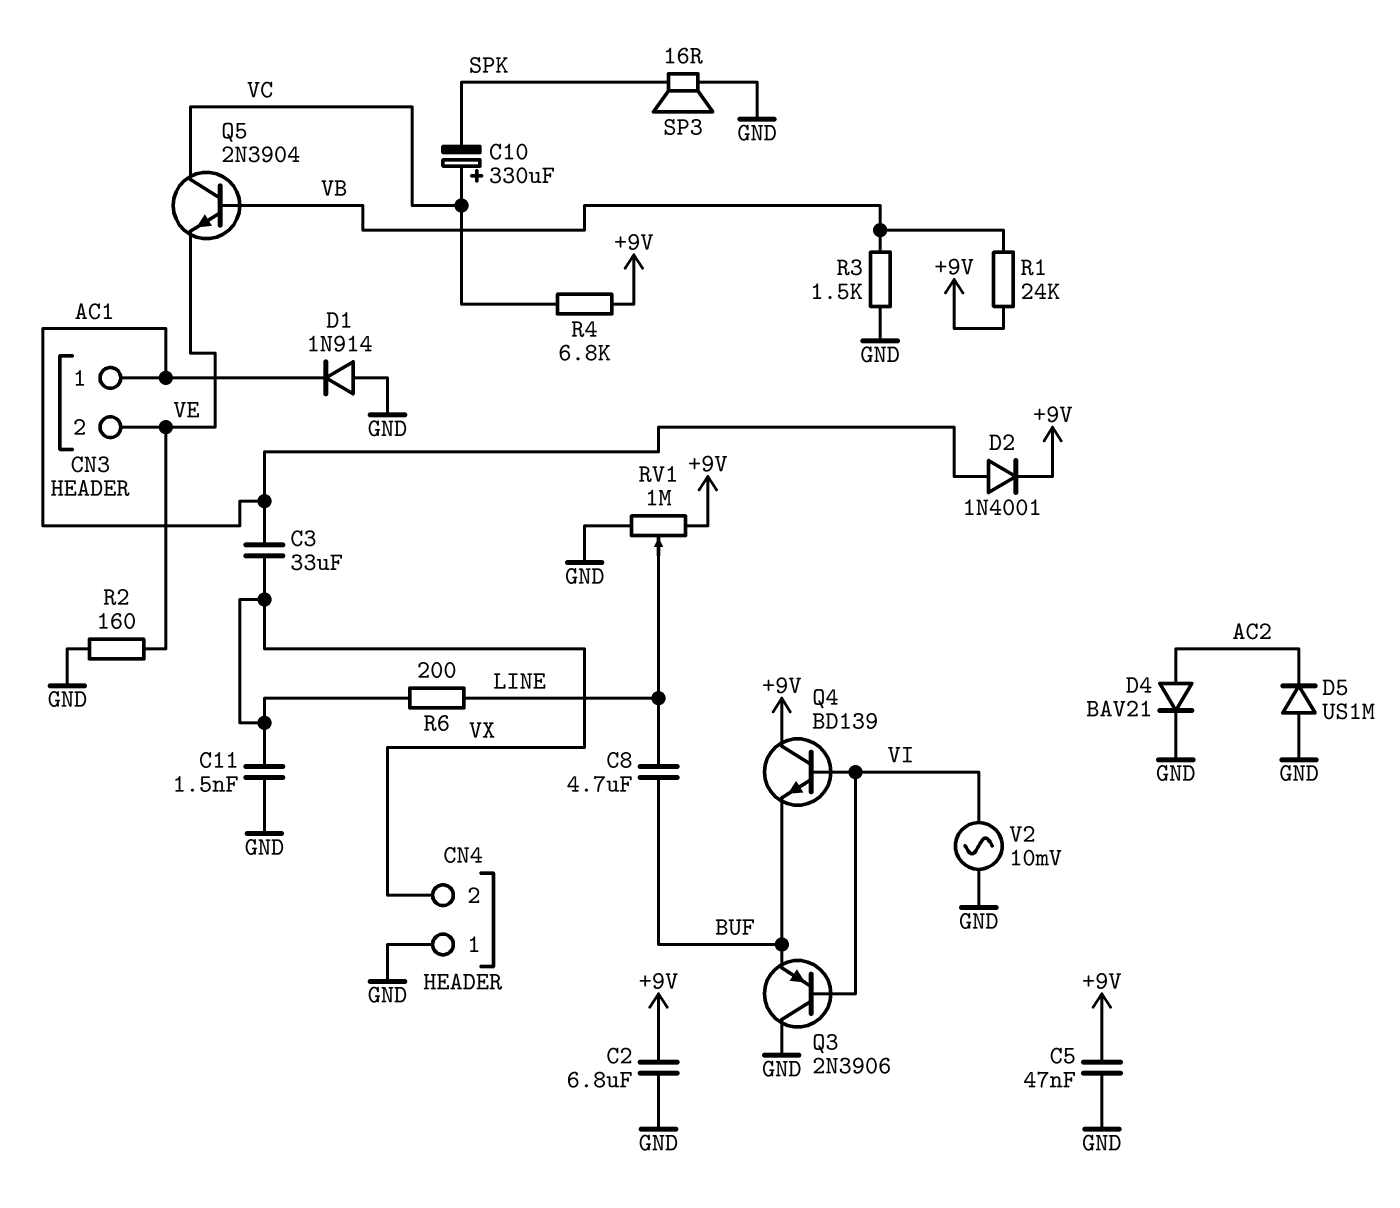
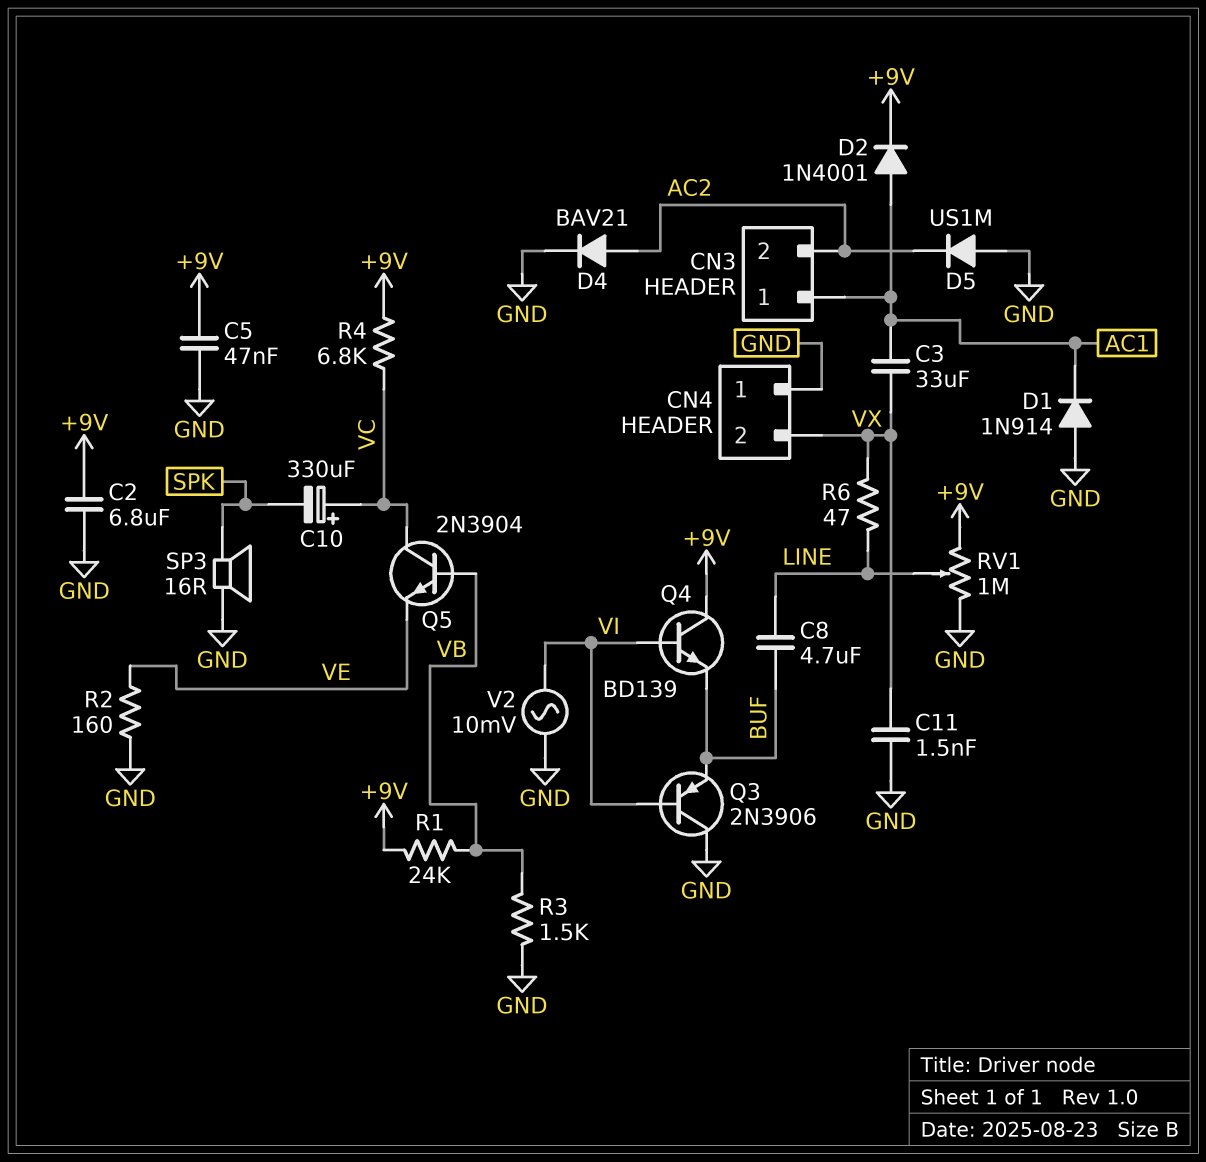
CN3 pin 2: VE -> AC2
R6: 200 (LINE, VX) -> 47 (LINE, VX)

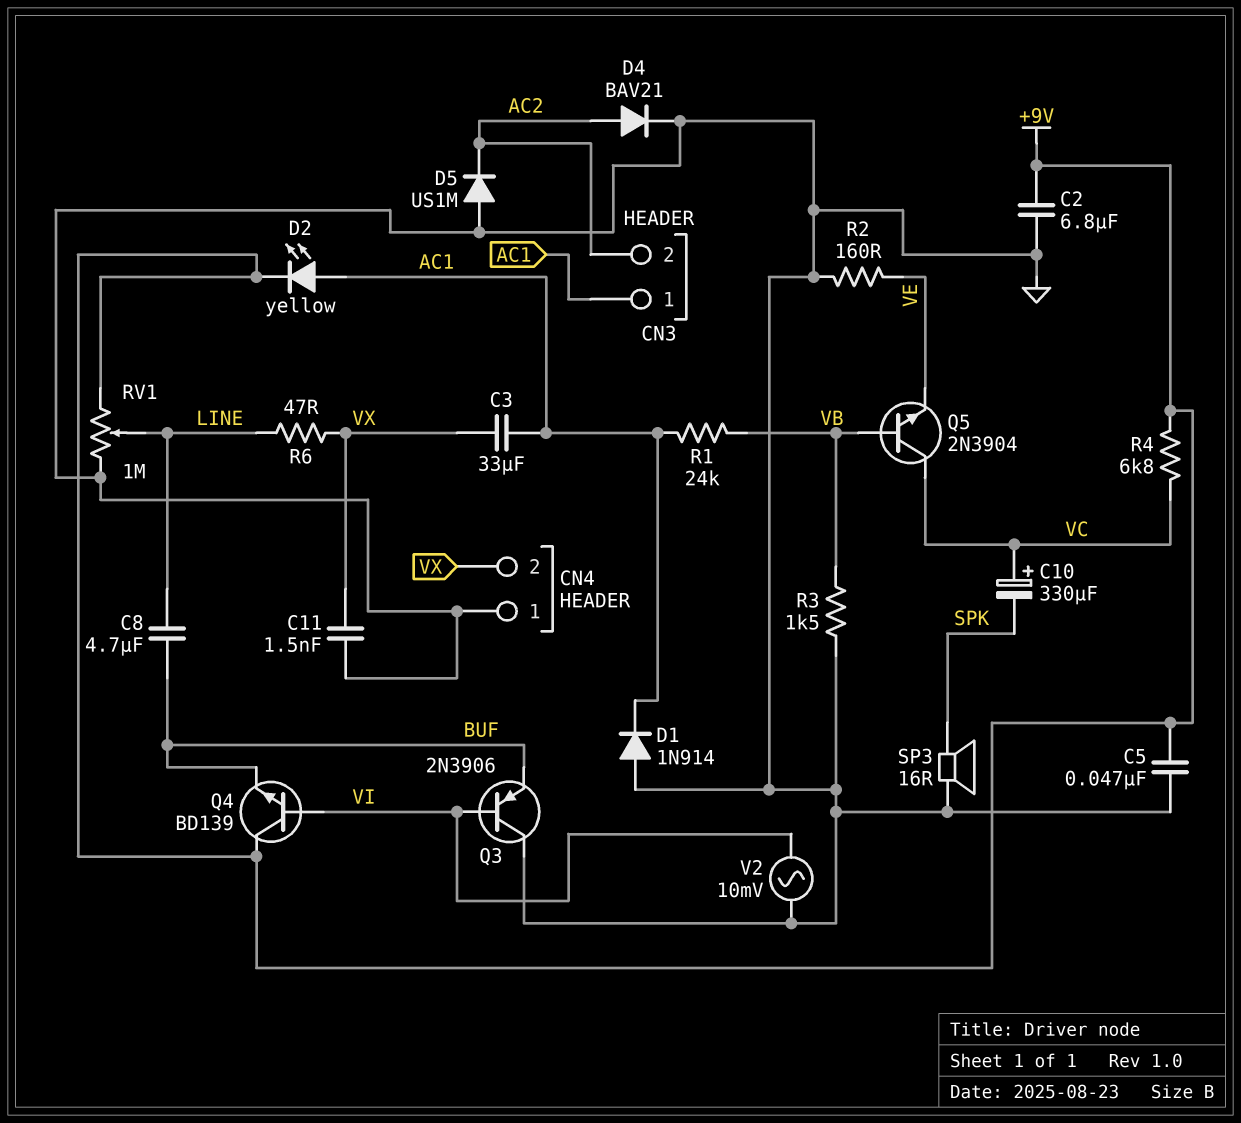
D2: diode 1N4001 (A AC1, K +9V) -> LED yellow (A AC1, K +9V)
R1: 24k (+9V, VB) -> 24k (AC1, VB)

